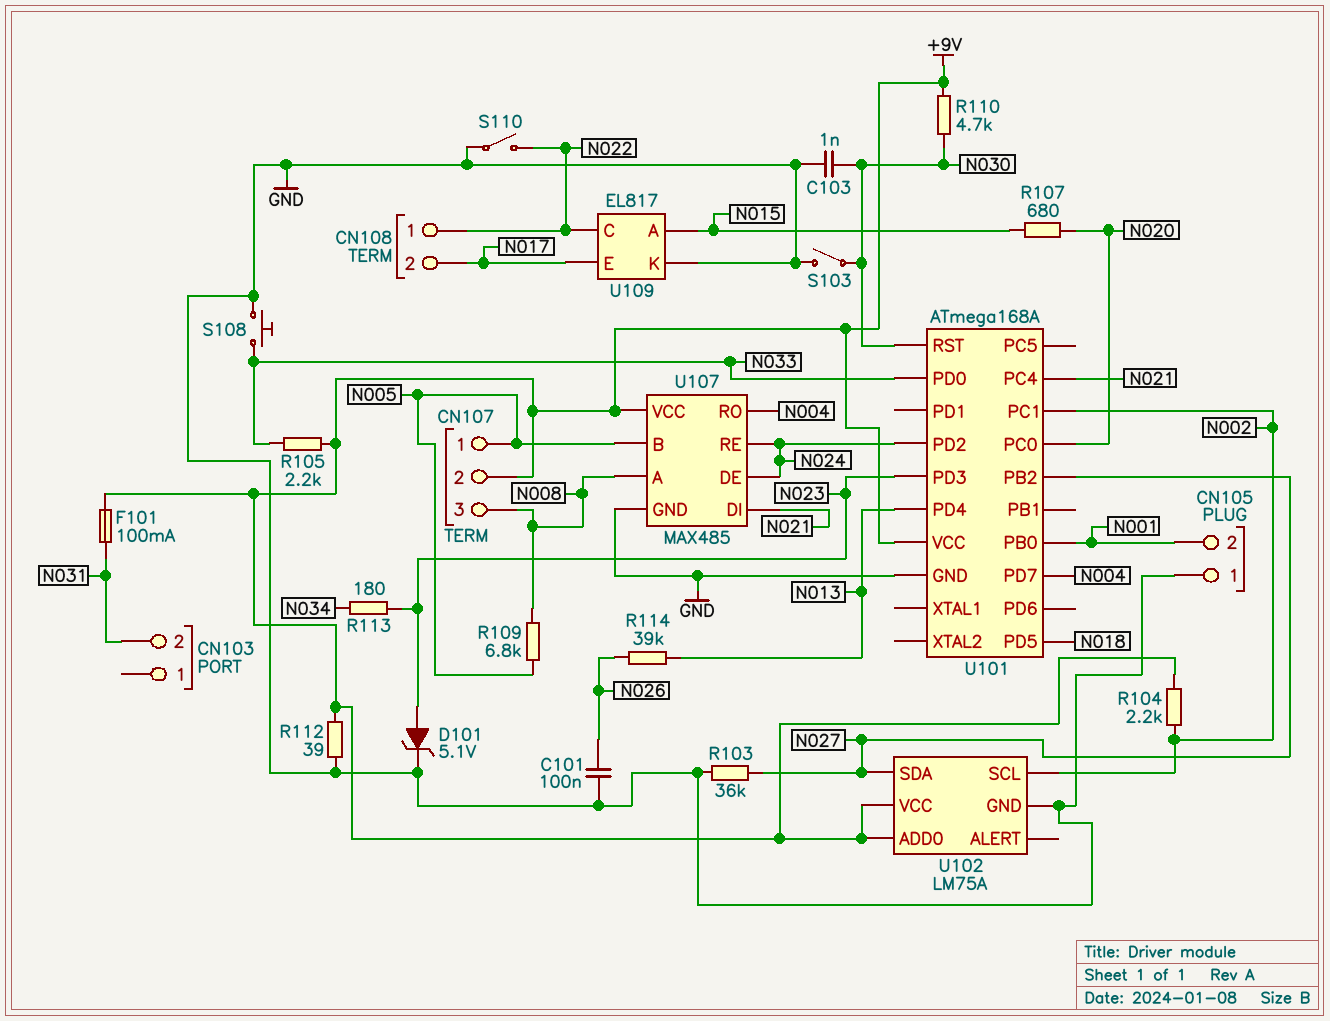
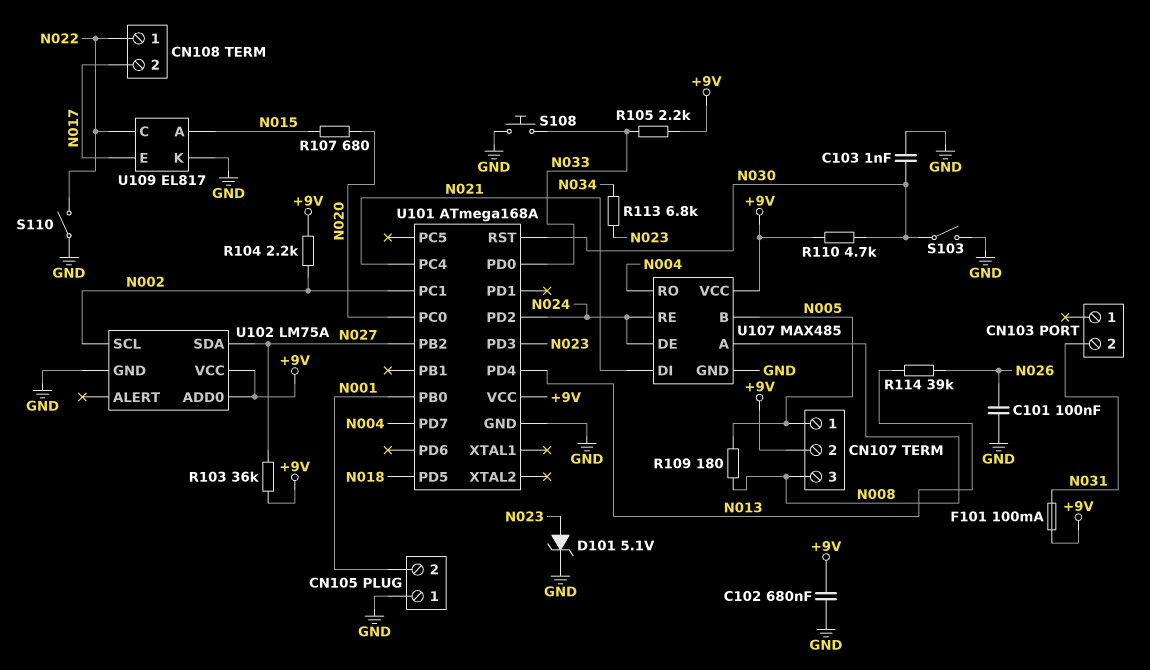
C102: none -> 680nF (+9V, GND)
R103: 36k (GND, N027) -> 36k (+9V, N027)
R109: 6.8k (N005, N008) -> 180 (N005, N008)
R112: 39 (+9V, GND) -> none
R113: 180 (N023, N034) -> 6.8k (N023, N034)

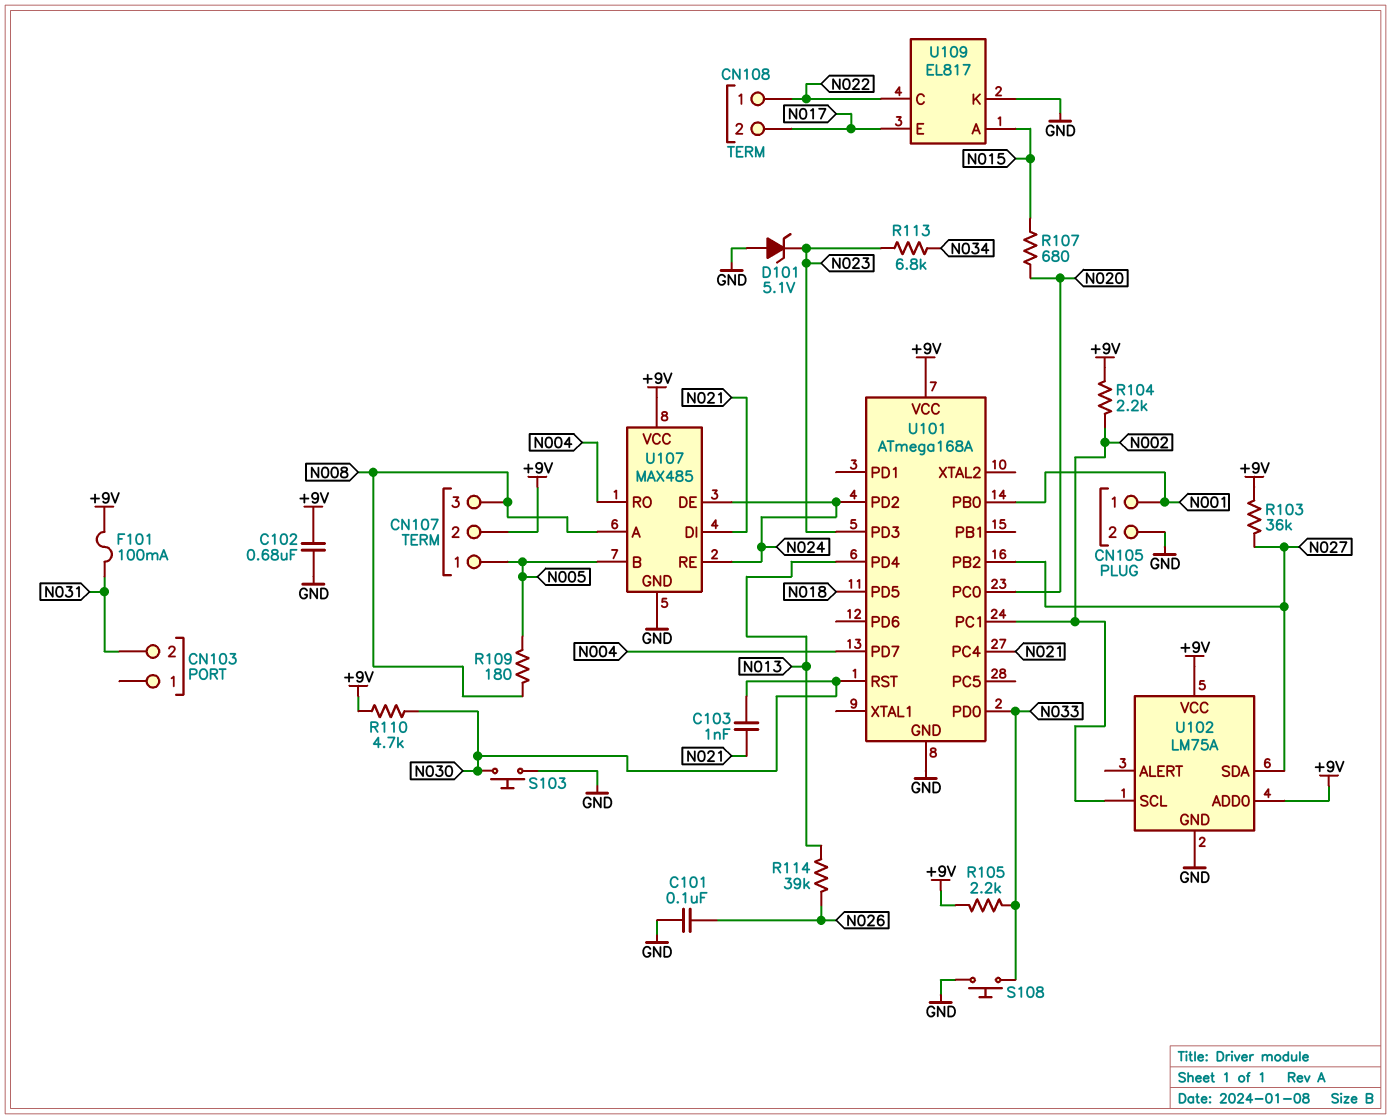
C103: 1nF (GND, N030) -> 1nF (N021, N030)
CN105 pin 1: GND -> N001
CN105 pin 2: N001 -> GND
D101: zener 5.1V (A N023, K GND) -> zener 5.1V (A GND, K N023)
S103: switch (GND, N030) -> button (GND, N030)
S110: switch (GND, N022) -> none

